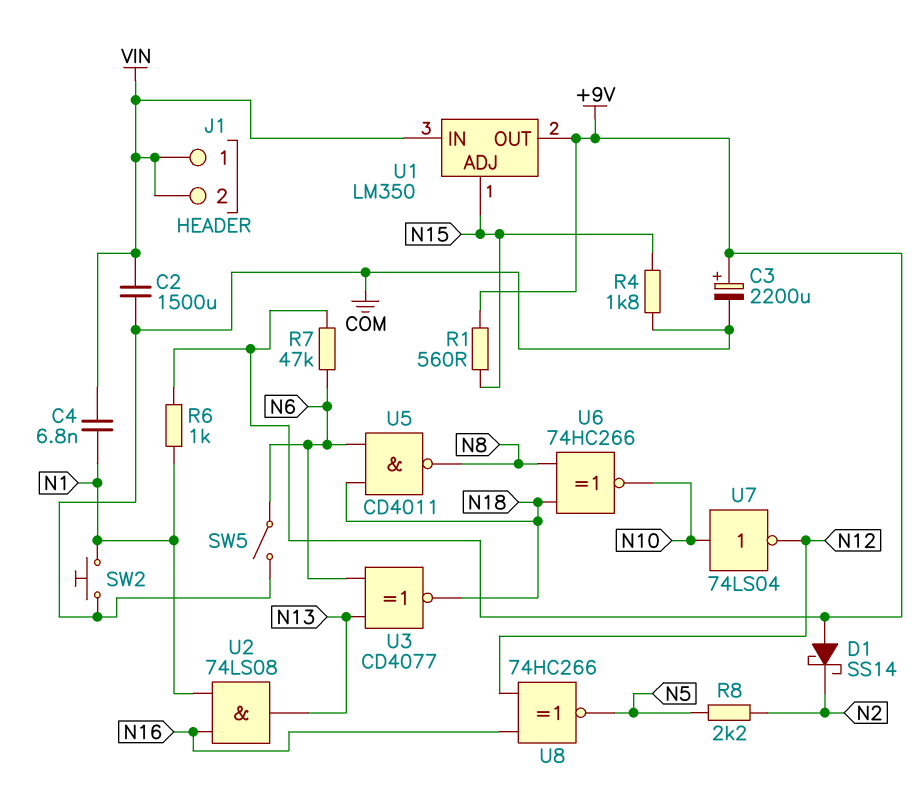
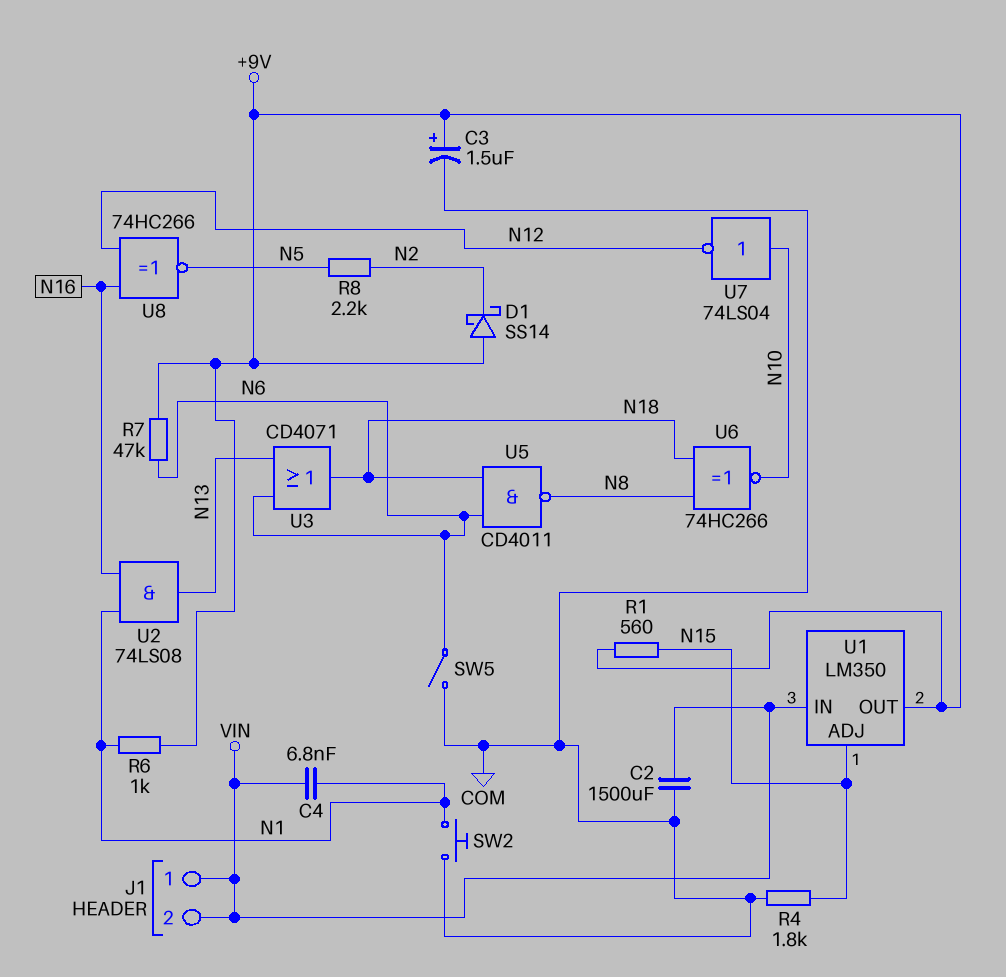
C3: 2200uF (plus +9V, minus COM) -> 1.5uF (plus +9V, minus COM)
U3: XNOR CD4077 (in N6, in N13, out N18) -> OR CD4071 (in N6, in N13, out N18)

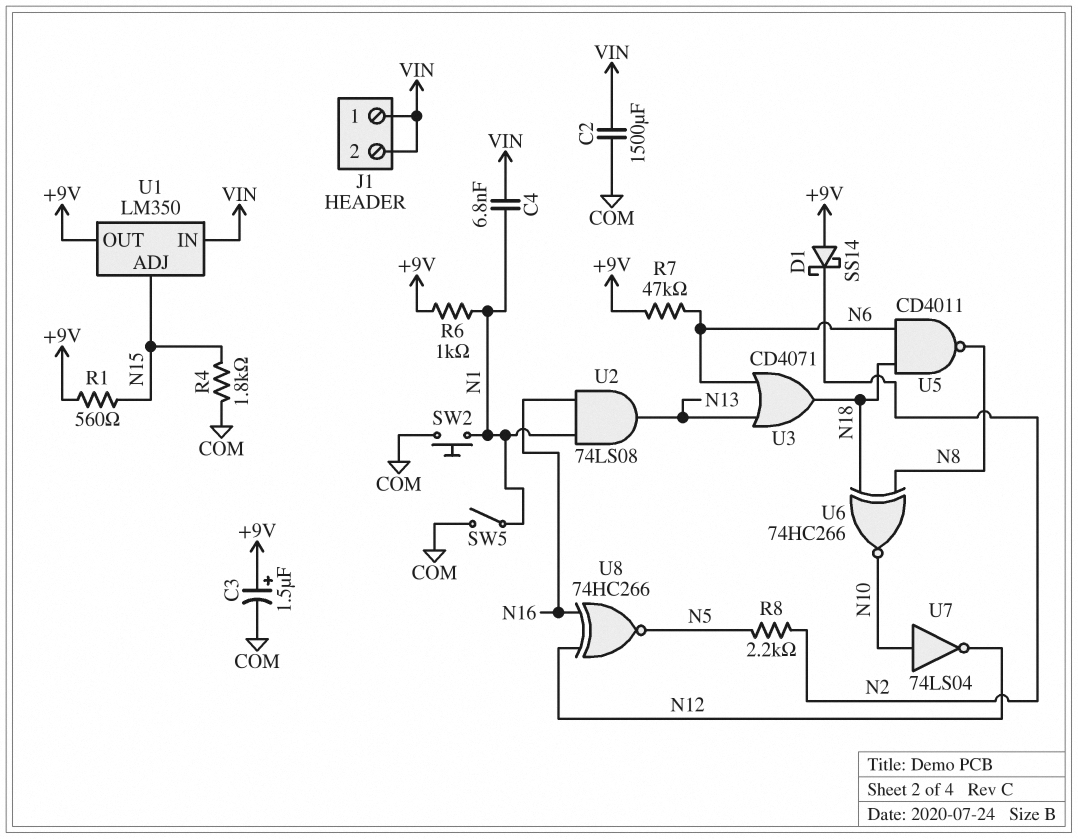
SW5: switch (COM, N6) -> switch (COM, N1)

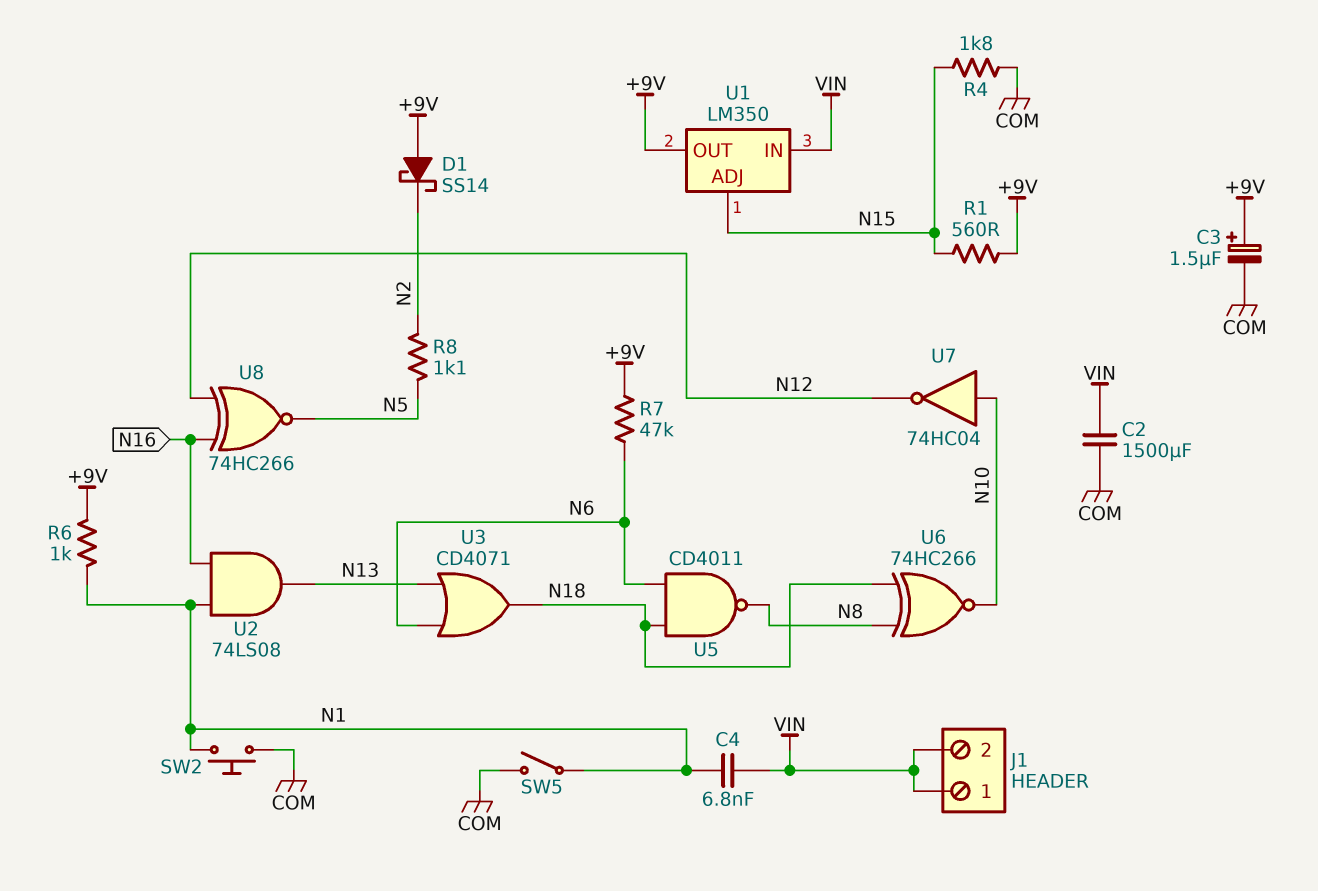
R8: 2.2k (N2, N5) -> 1.1k (N2, N5)
U7: NOT 74LS04 (in N10, out N12) -> NOT 74HC04 (in N10, out N12)

